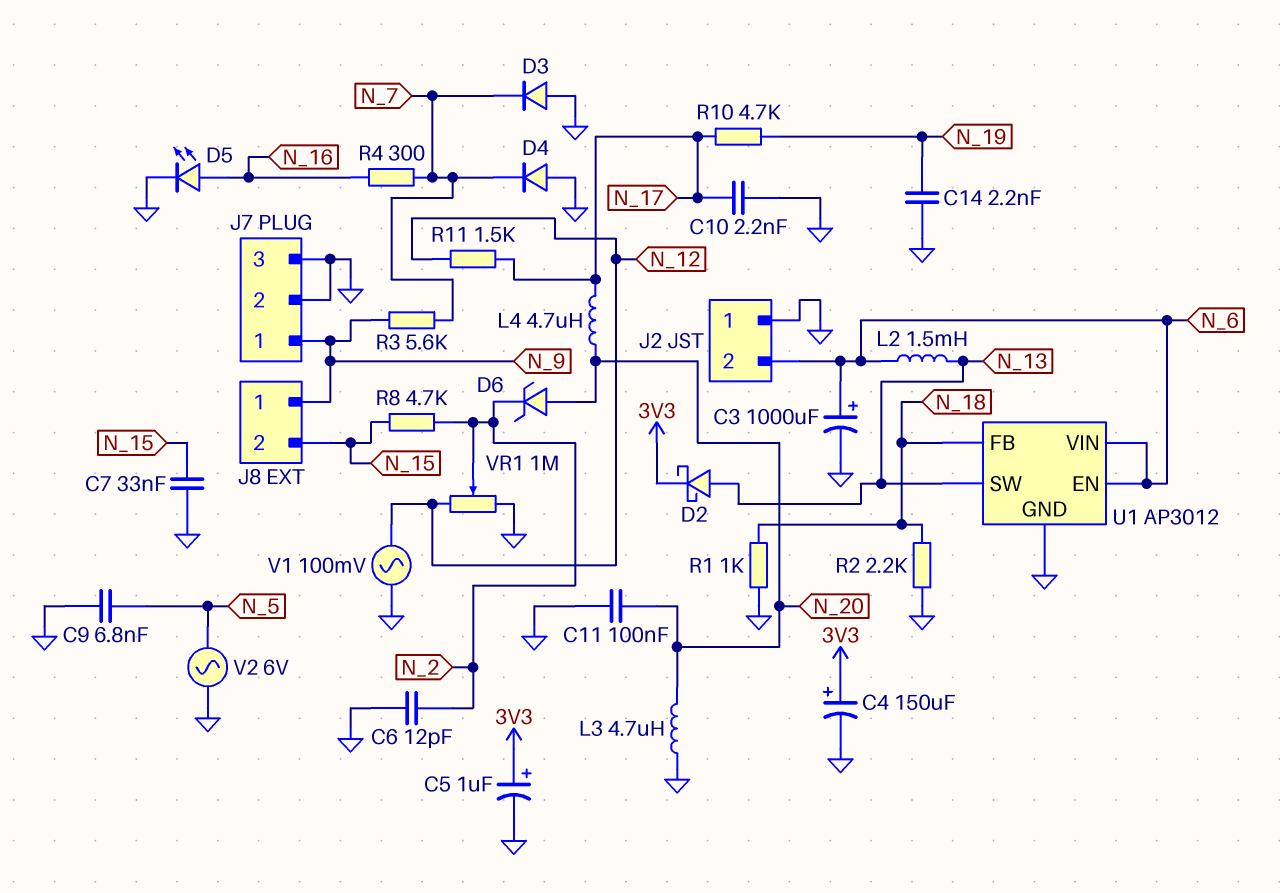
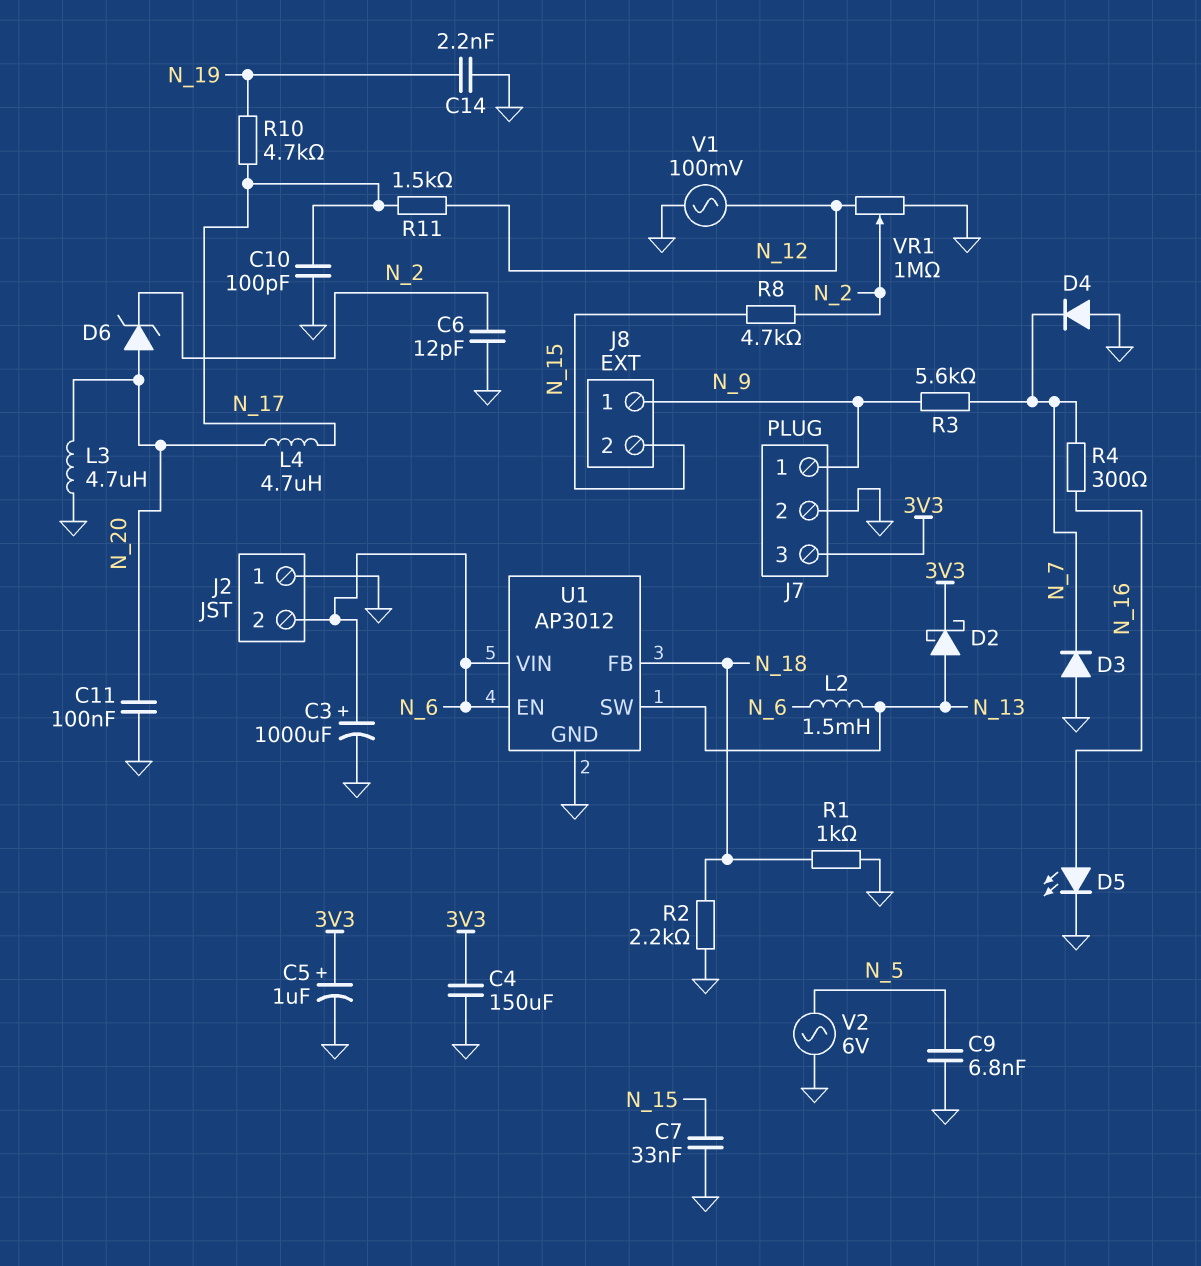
C4: 150uF (plus 3V3, minus GND) -> 150uF (3V3, GND)
C10: 2.2nF (GND, N_17) -> 100pF (GND, N_17)
J7 pin 3: GND -> 3V3

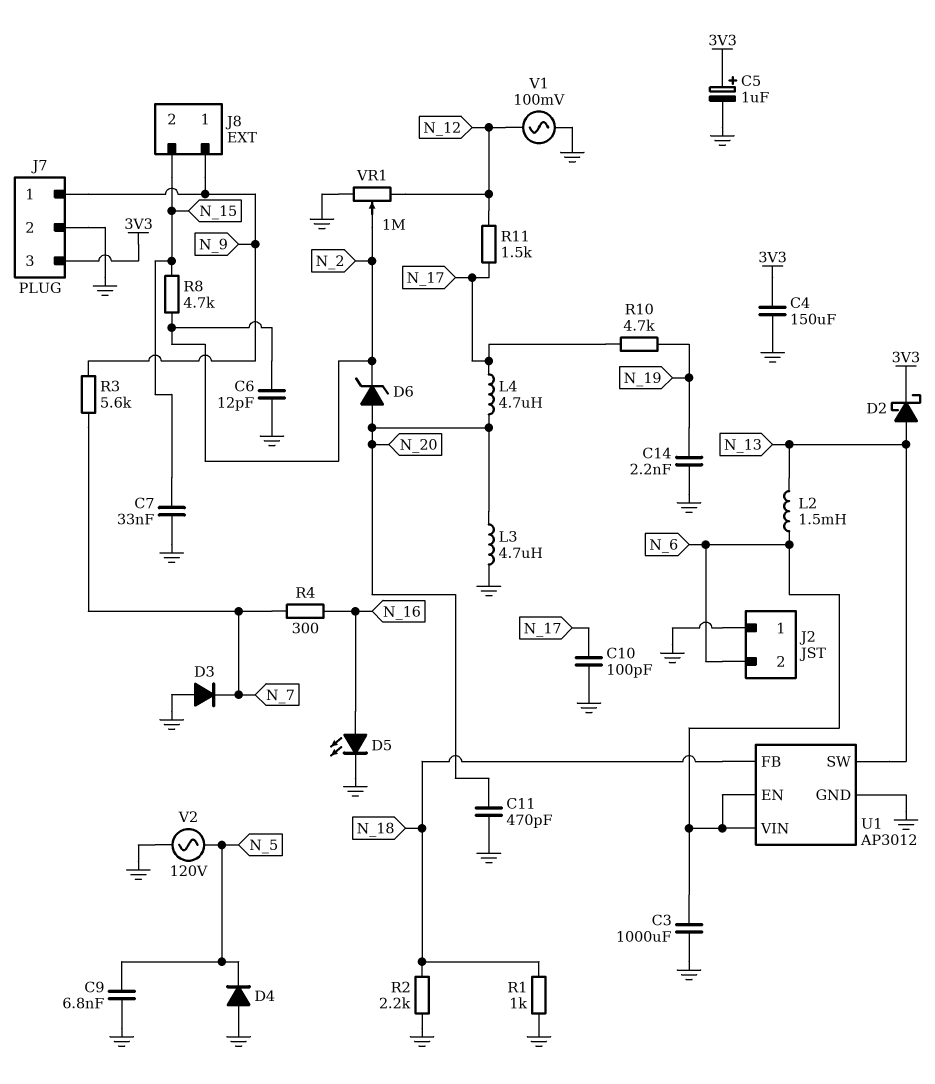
C3: 1000uF (plus N_6, minus GND) -> 1000uF (GND, N_6)
C11: 100nF (GND, N_20) -> 470pF (GND, N_20)
D4: diode (A GND, K N_7) -> diode (A GND, K N_5)
V2: AC 6V (GND, N_5) -> AC 120V (GND, N_5)

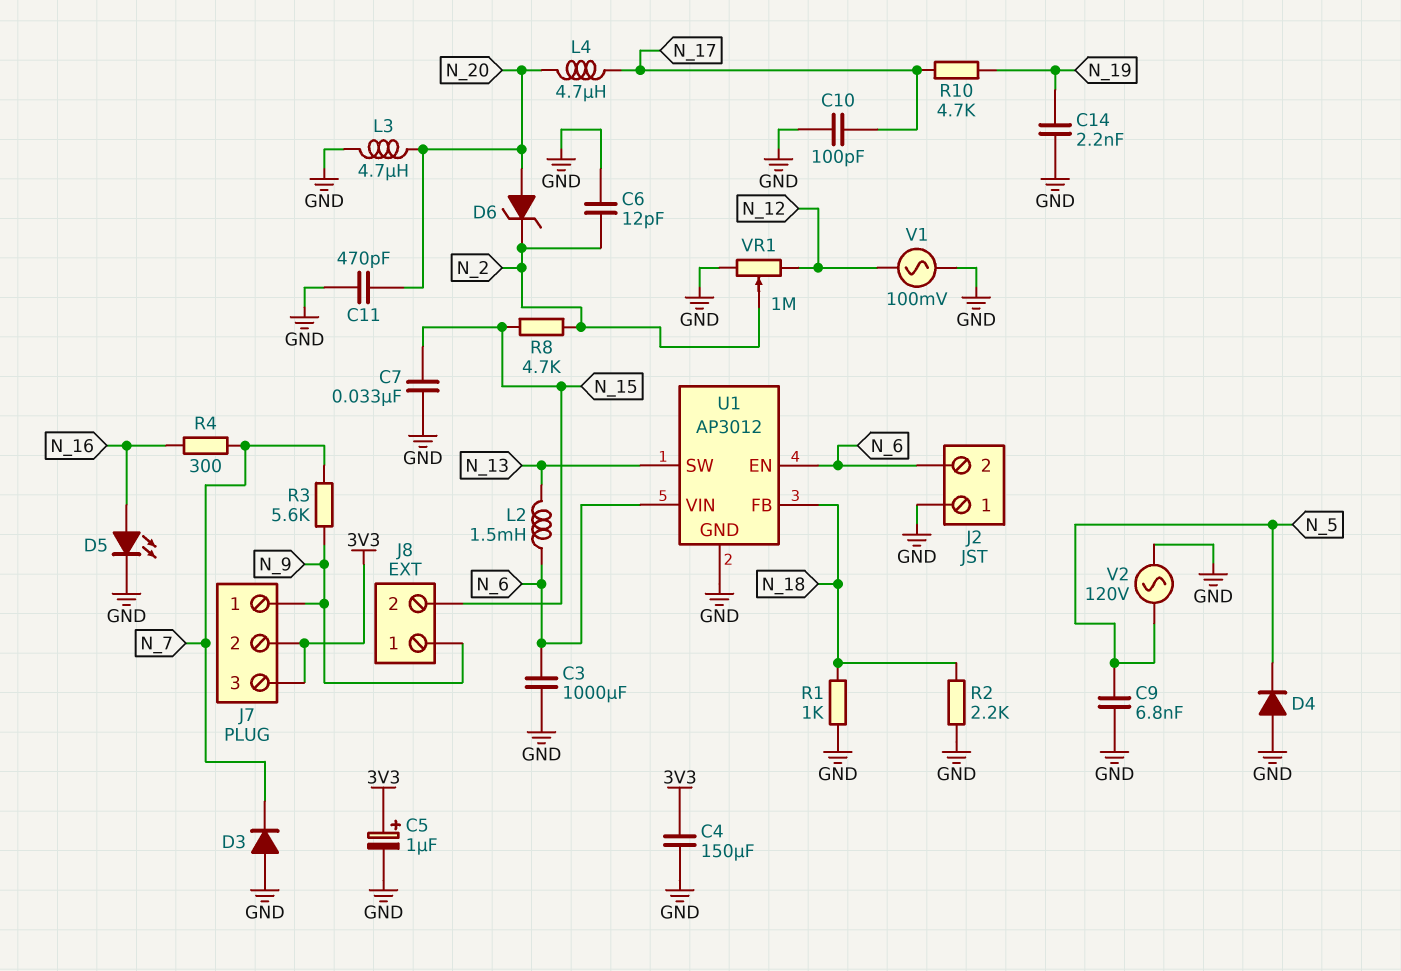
D2: schottky (A N_13, K 3V3) -> none
J7 pin 2: GND -> 3V3
R11: 1.5k (N_12, N_17) -> none

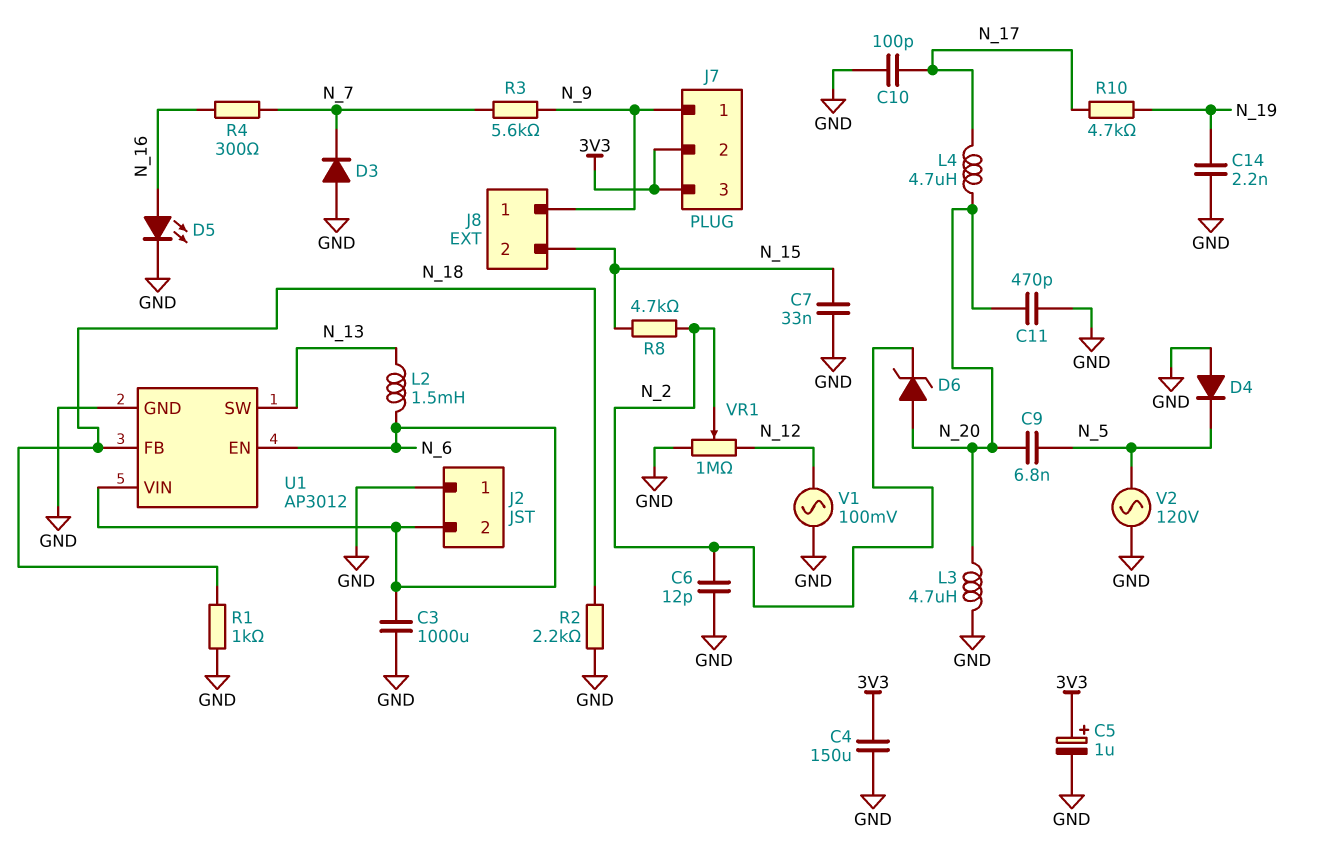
C9: 6.8nF (GND, N_5) -> 6.8nF (N_5, N_20)

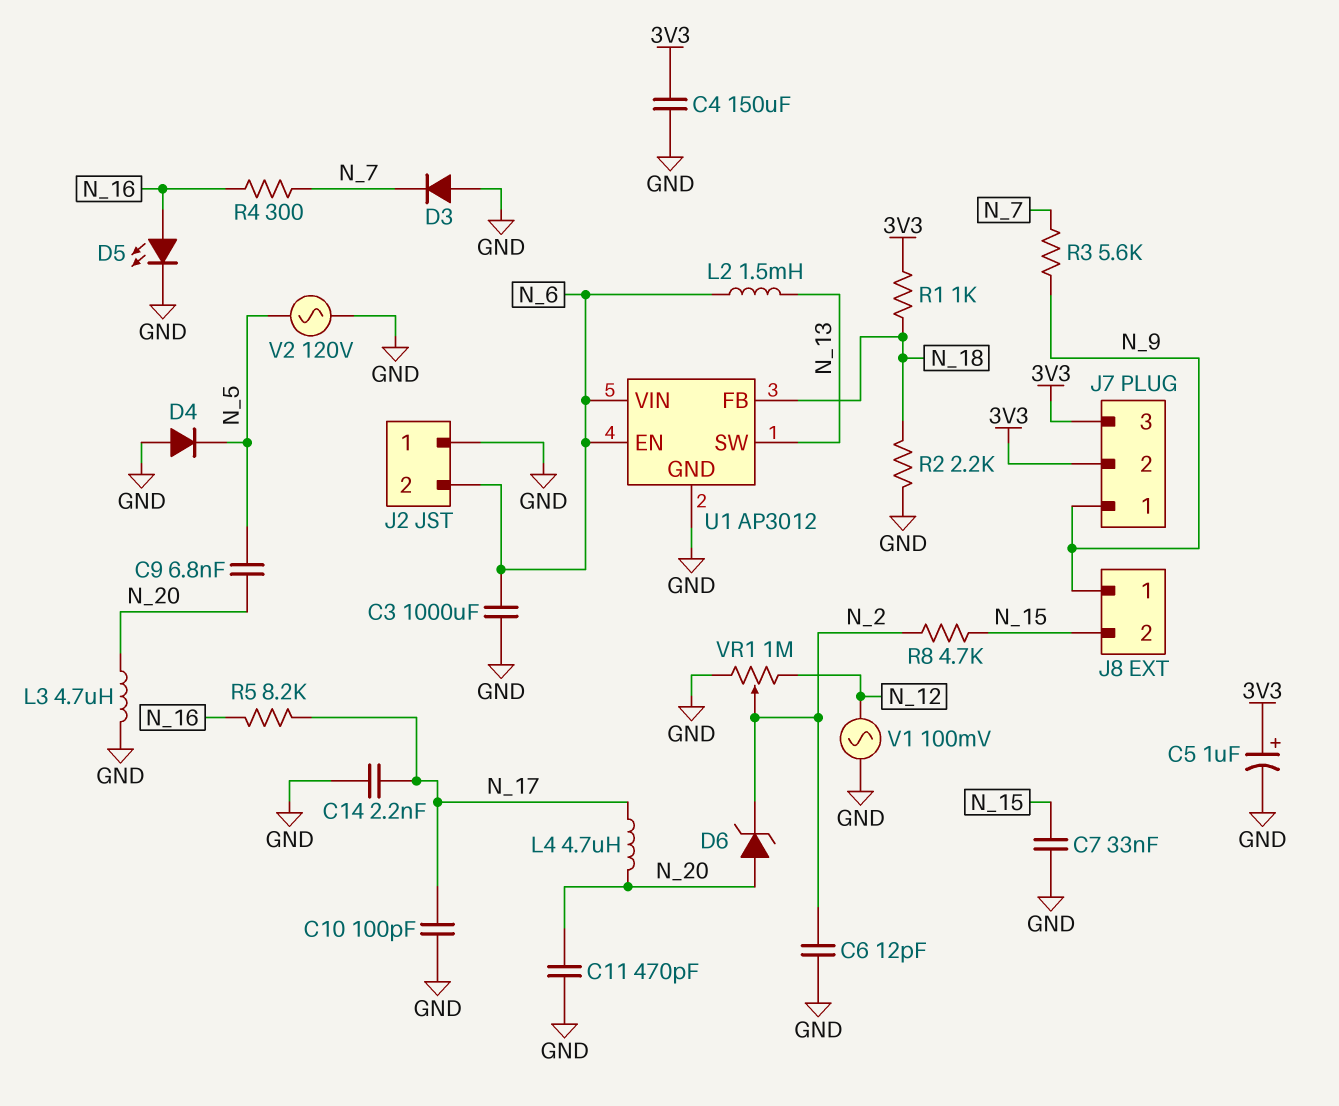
C14: 2.2nF (GND, N_19) -> 2.2nF (GND, N_17)
R1: 1k (GND, N_18) -> 1k (3V3, N_18)
R5: none -> 8.2k (N_16, N_17)
R10: 4.7k (N_17, N_19) -> none

